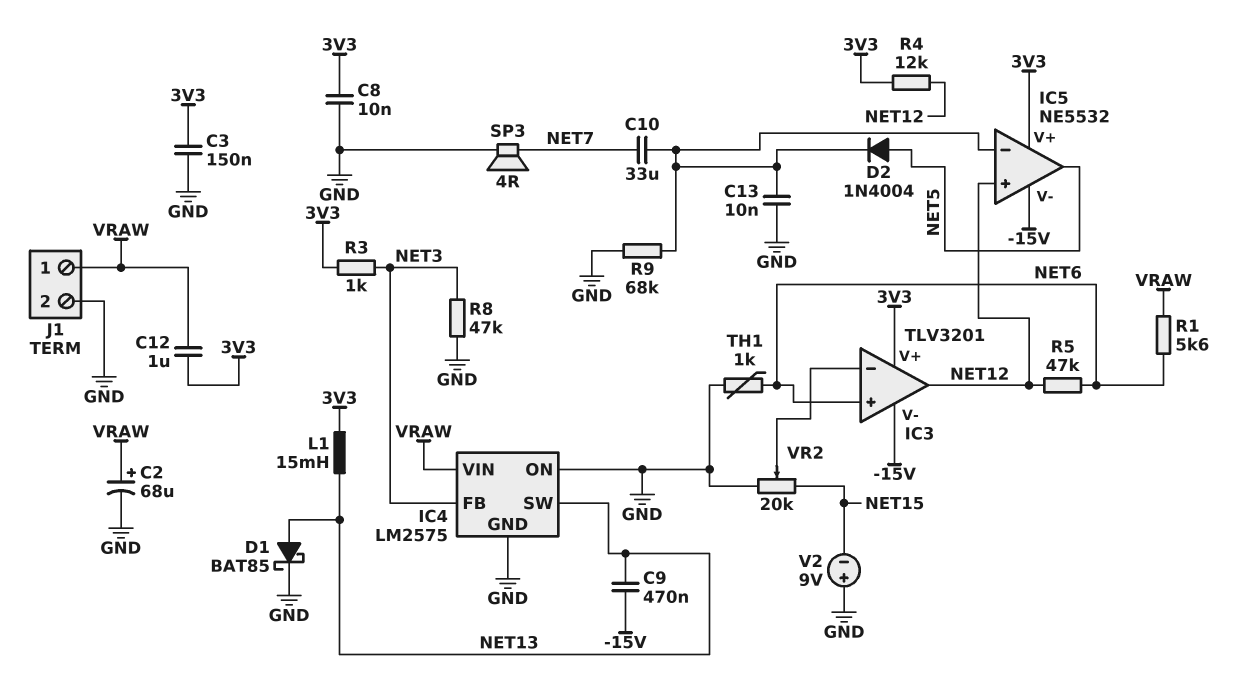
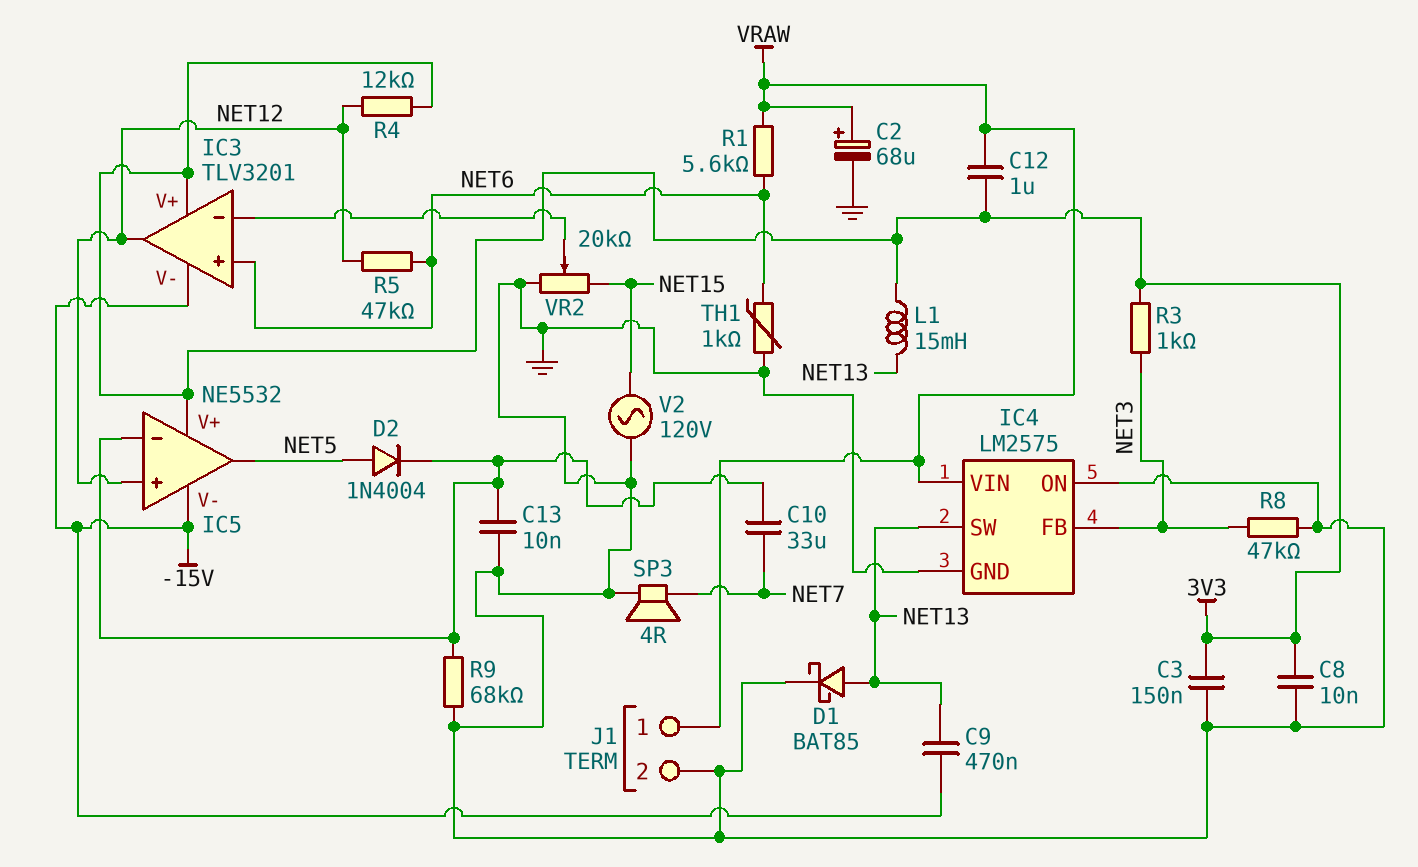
V2: 9V (plus GND, minus NET15) -> AC 120V (GND, NET15)

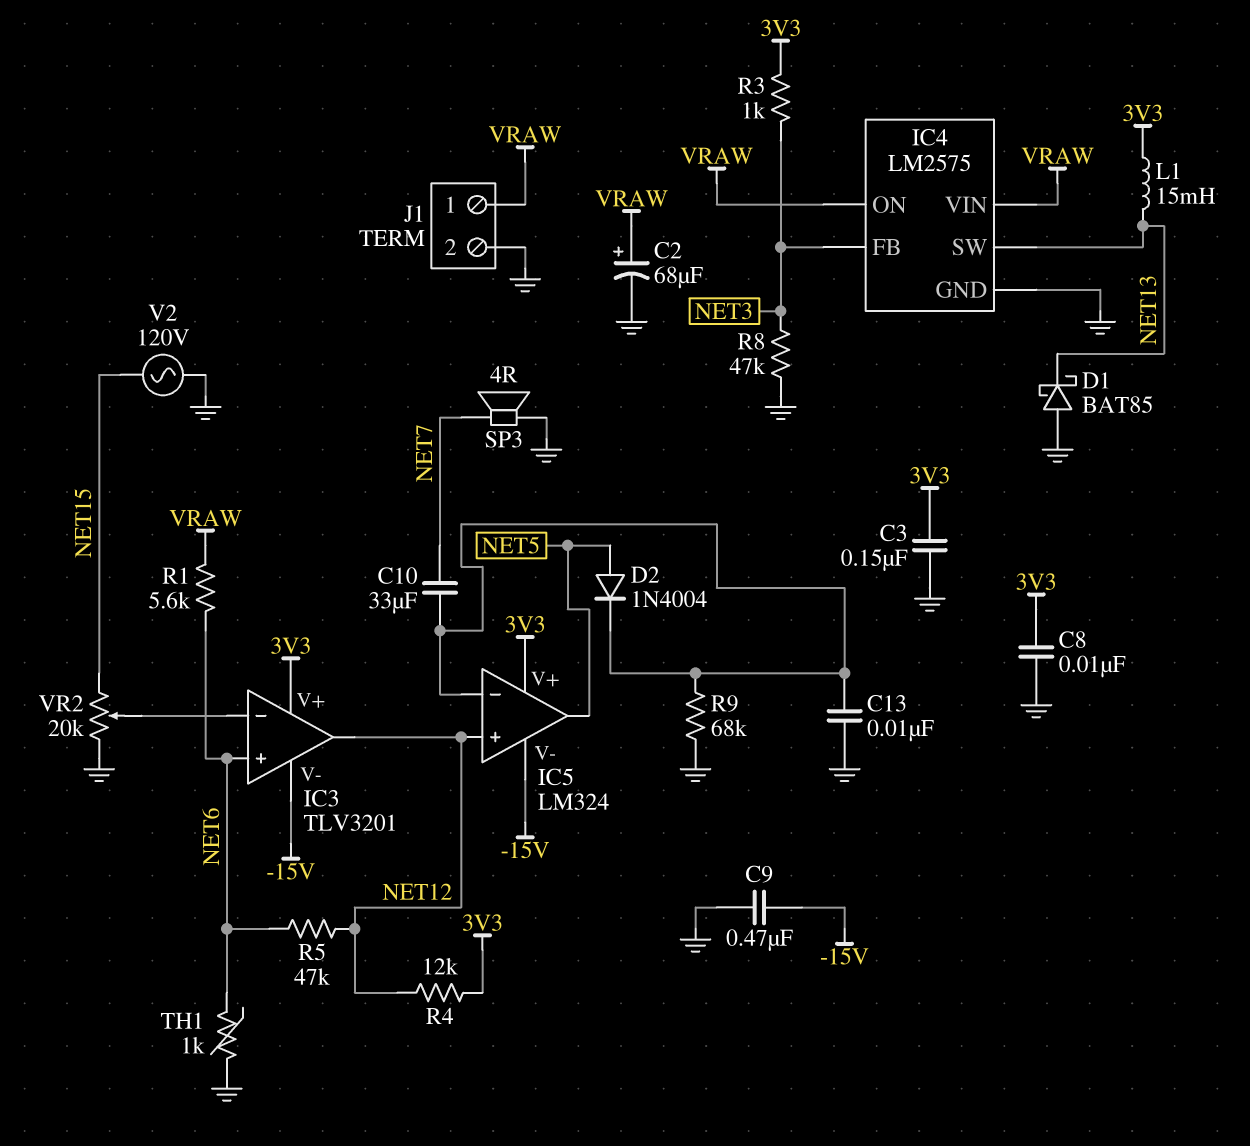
C9: 470nF (-15V, NET13) -> 470nF (-15V, GND)
C12: 1uF (3V3, VRAW) -> none
D1: schottky BAT85 (A NET13, K GND) -> schottky BAT85 (A GND, K NET13)
IC4 pin ON: GND -> VRAW
IC5: NE5532 -> LM324

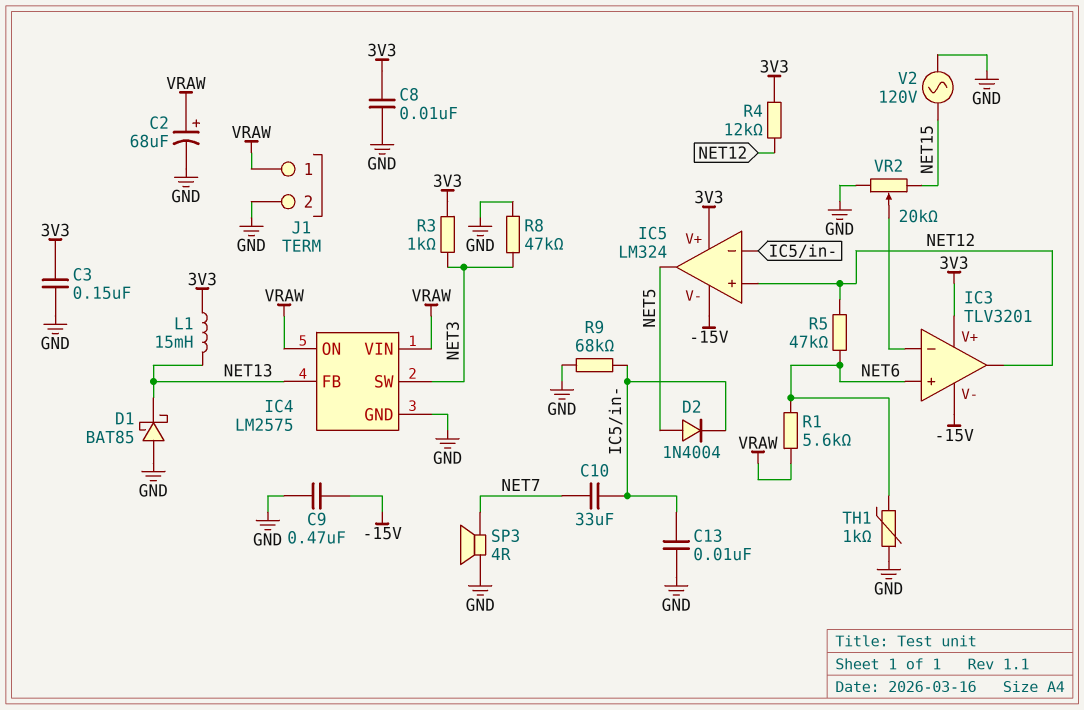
IC4 pin FB: NET3 -> NET13
IC4 pin SW: NET13 -> NET3

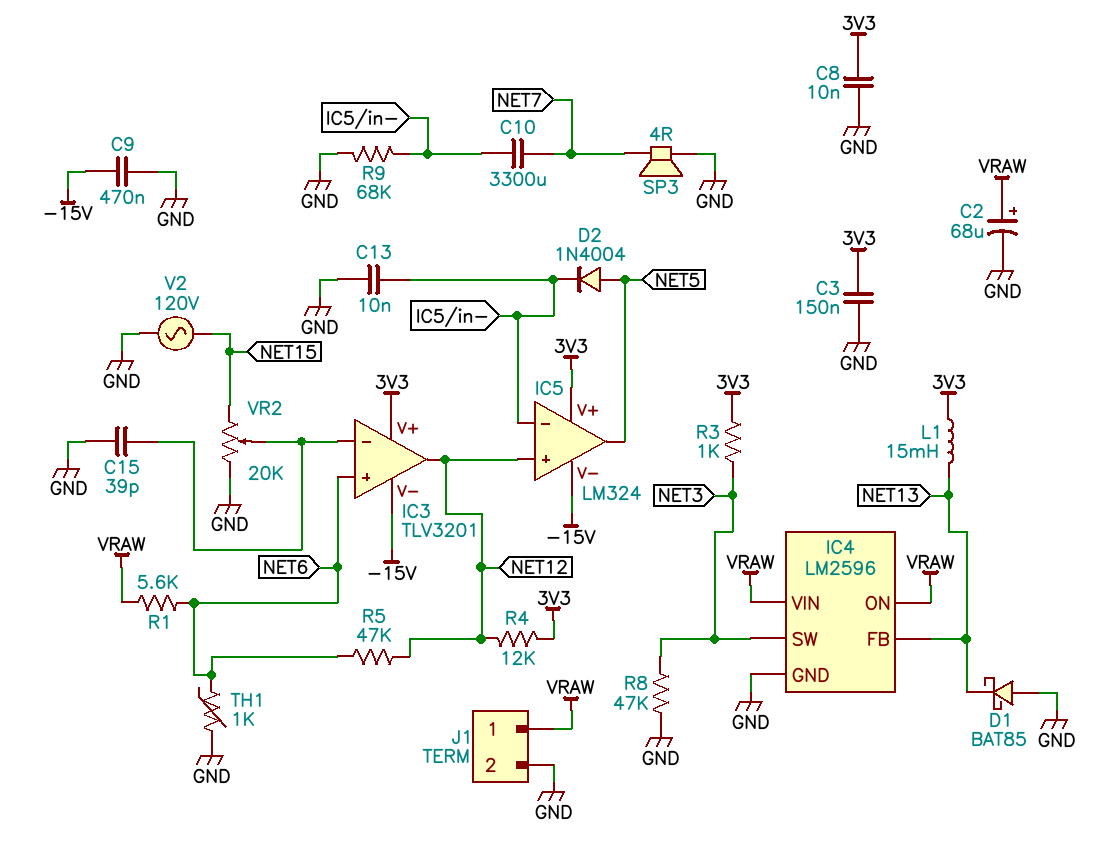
C10: 33uF (IC5/in-, NET7) -> 3300uF (IC5/in-, NET7)
C15: none -> 39pF (GND, IC3/in-)
IC4: LM2575 -> LM2596

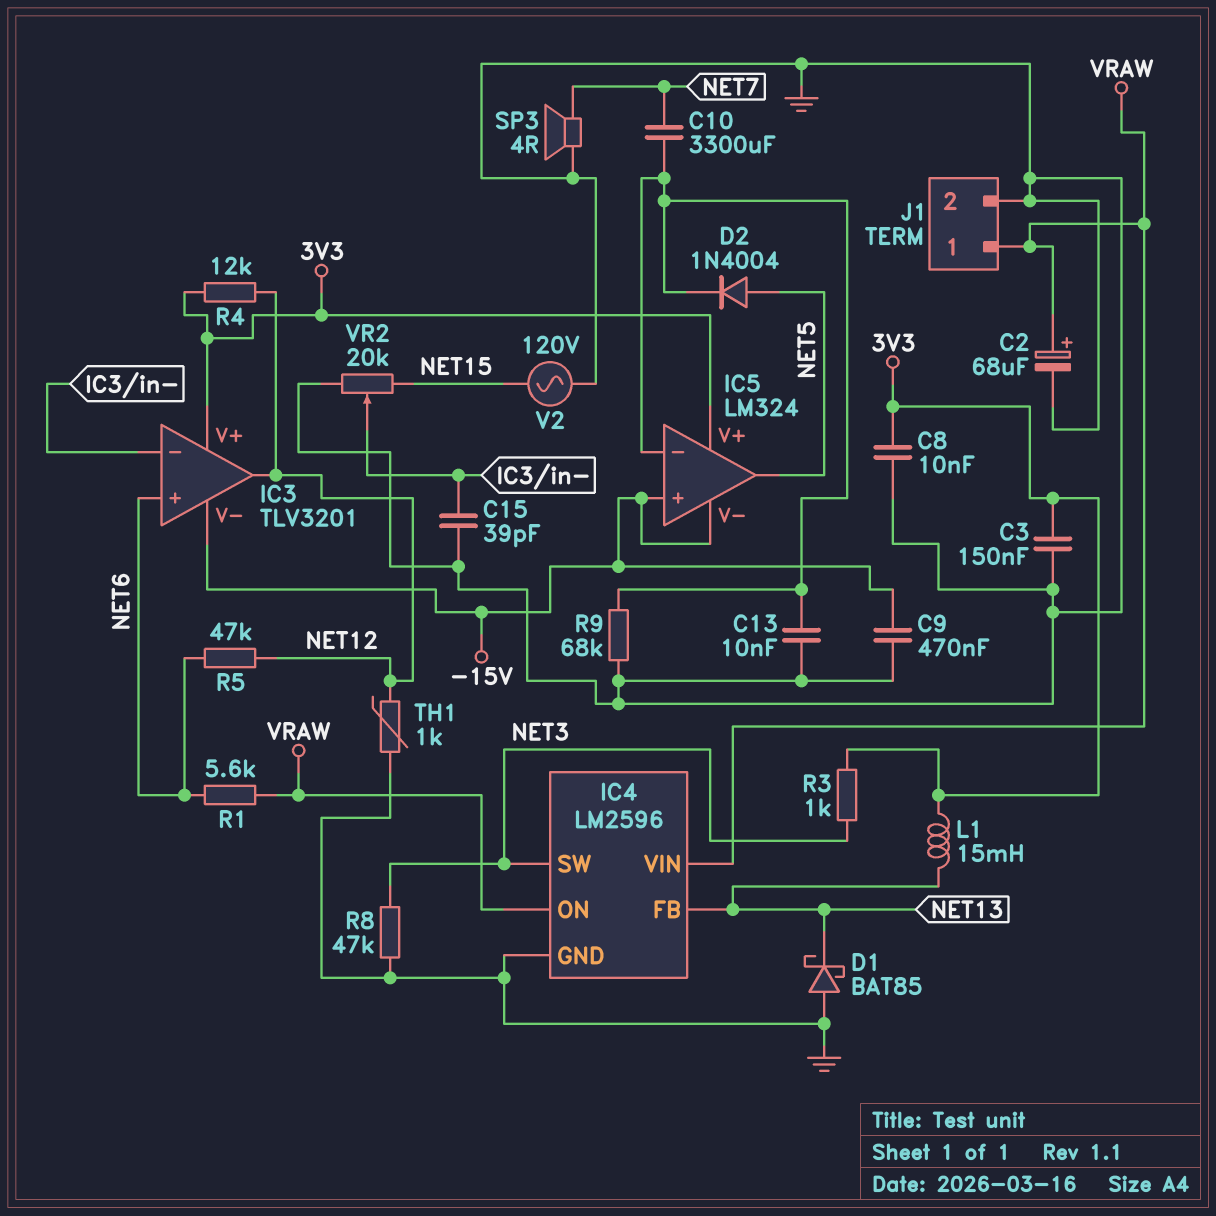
IC5 pin in+: NET12 -> -15V
TH1: 1k (GND, NET6) -> 1k (GND, NET12)

